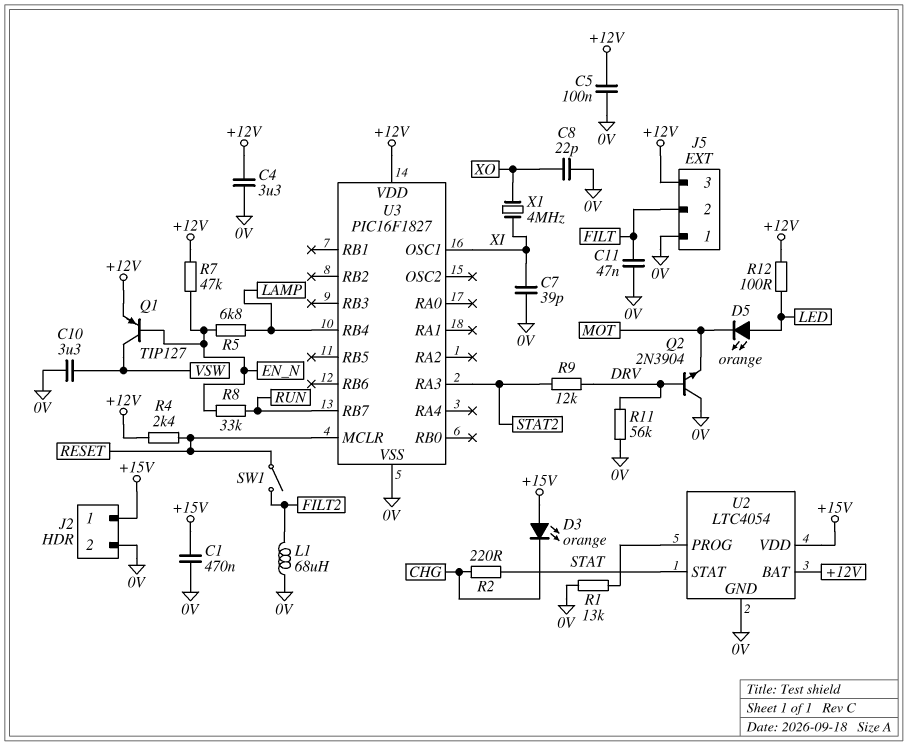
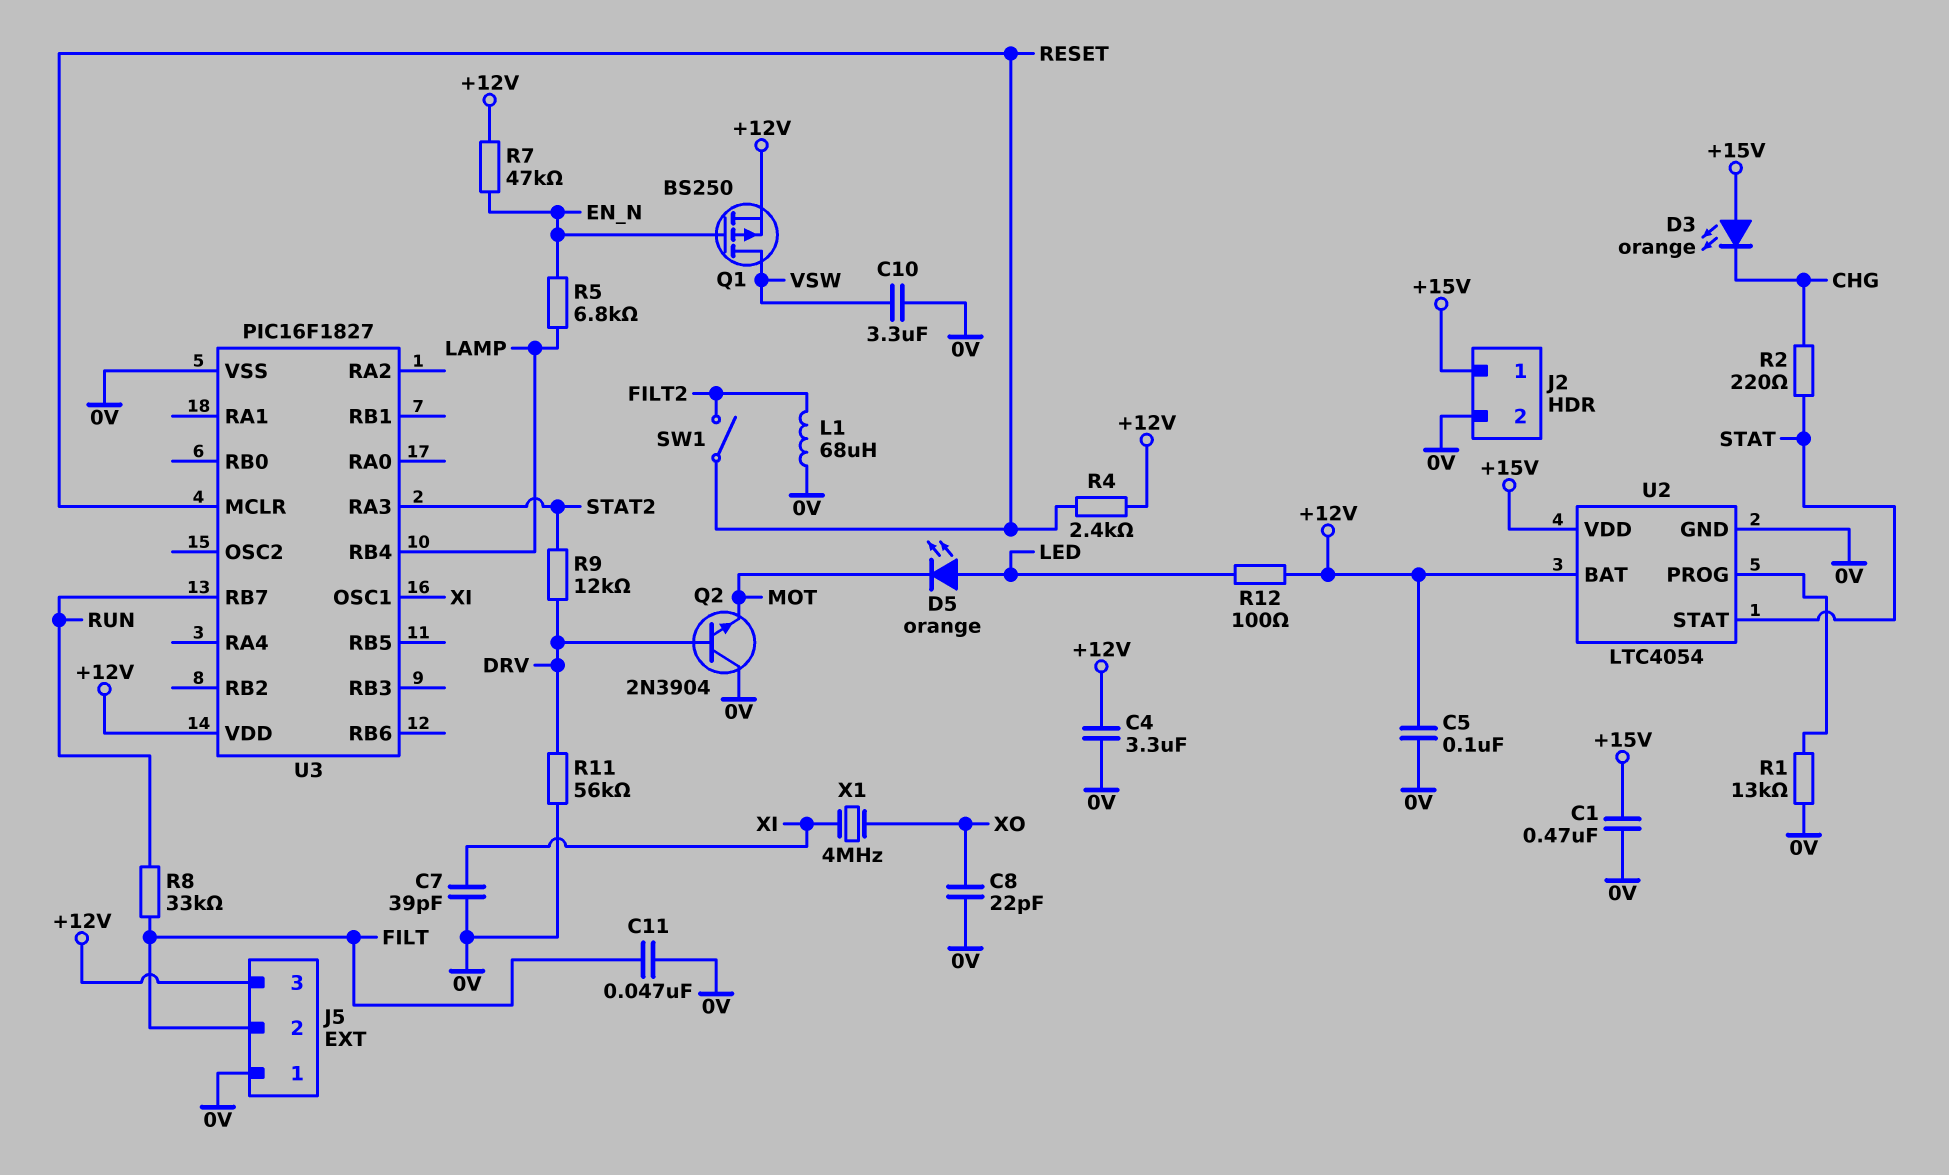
Q1: PNP TIP127 (B EN_N, C VSW, E +12V) -> PMOS BS250 (G EN_N, D VSW, S +12V)
R8: 33k (EN_N, RUN) -> 33k (FILT, RUN)

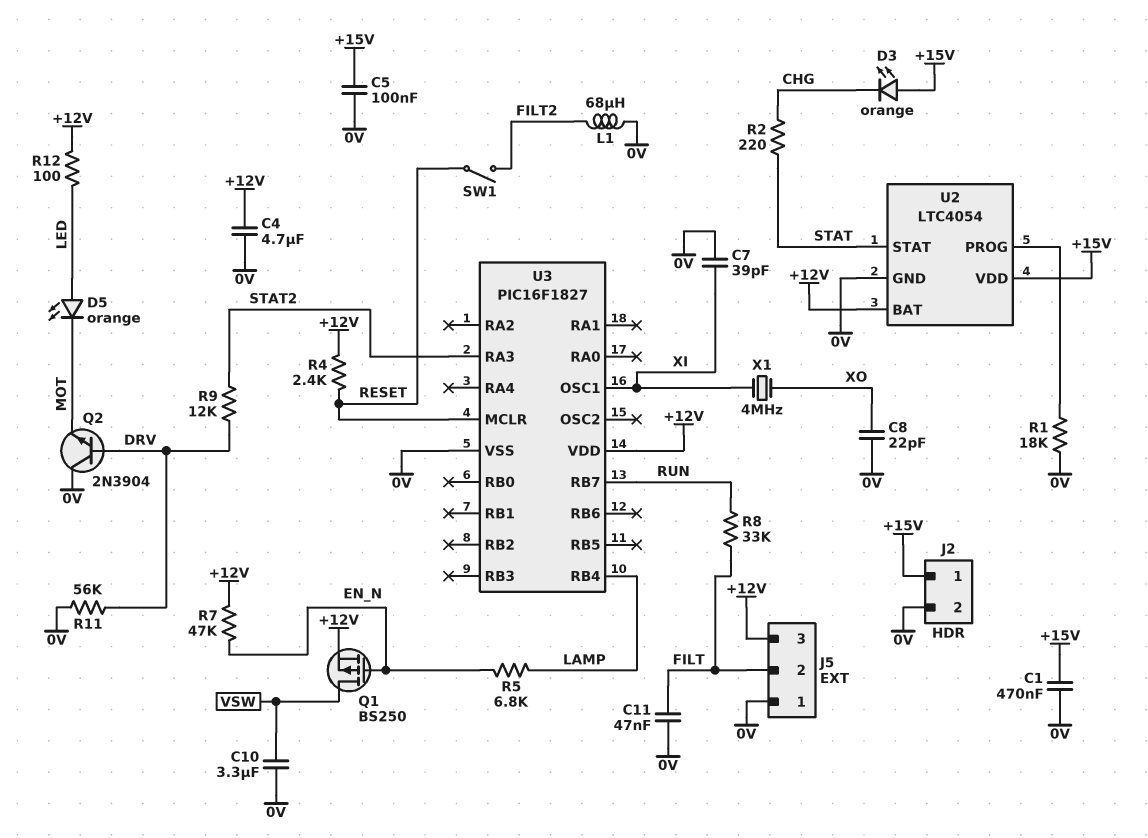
C4: 3.3uF (+12V, 0V) -> 4.7uF (+12V, 0V)
C5: 100nF (+12V, 0V) -> 100nF (+15V, 0V)
R1: 13k (0V, U2/PROG) -> 18k (0V, U2/PROG)

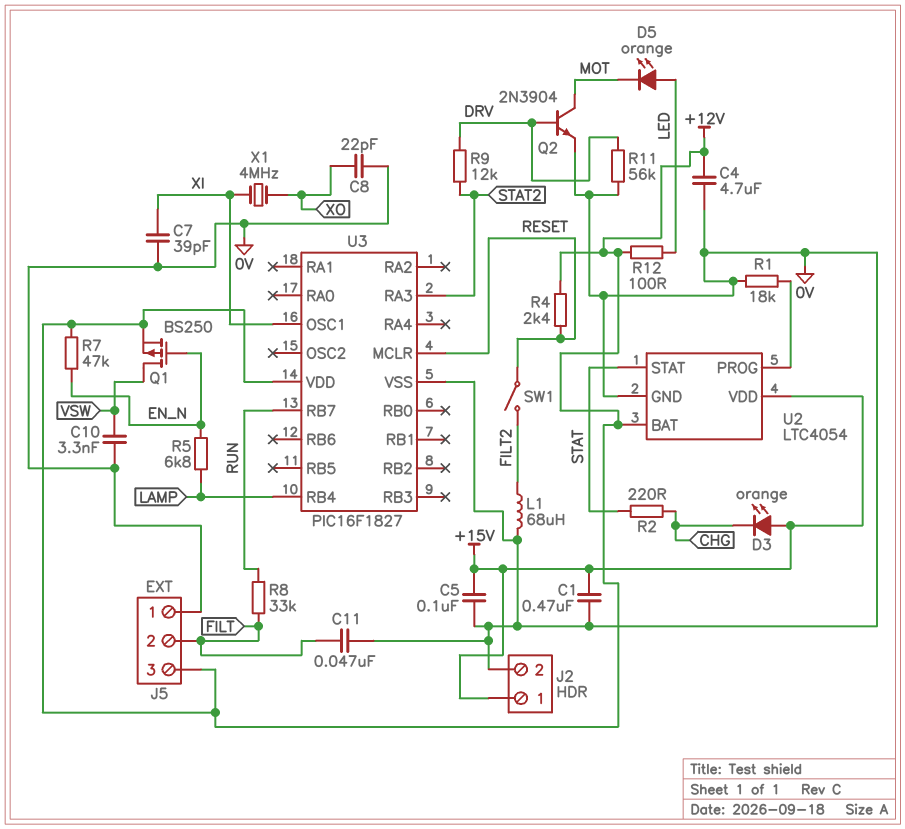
C10: 3.3uF (0V, VSW) -> 3.3nF (0V, VSW)
Q2: NPN 2N3904 (B DRV, C 0V, E MOT) -> NPN 2N3904 (B DRV, C MOT, E 0V)

